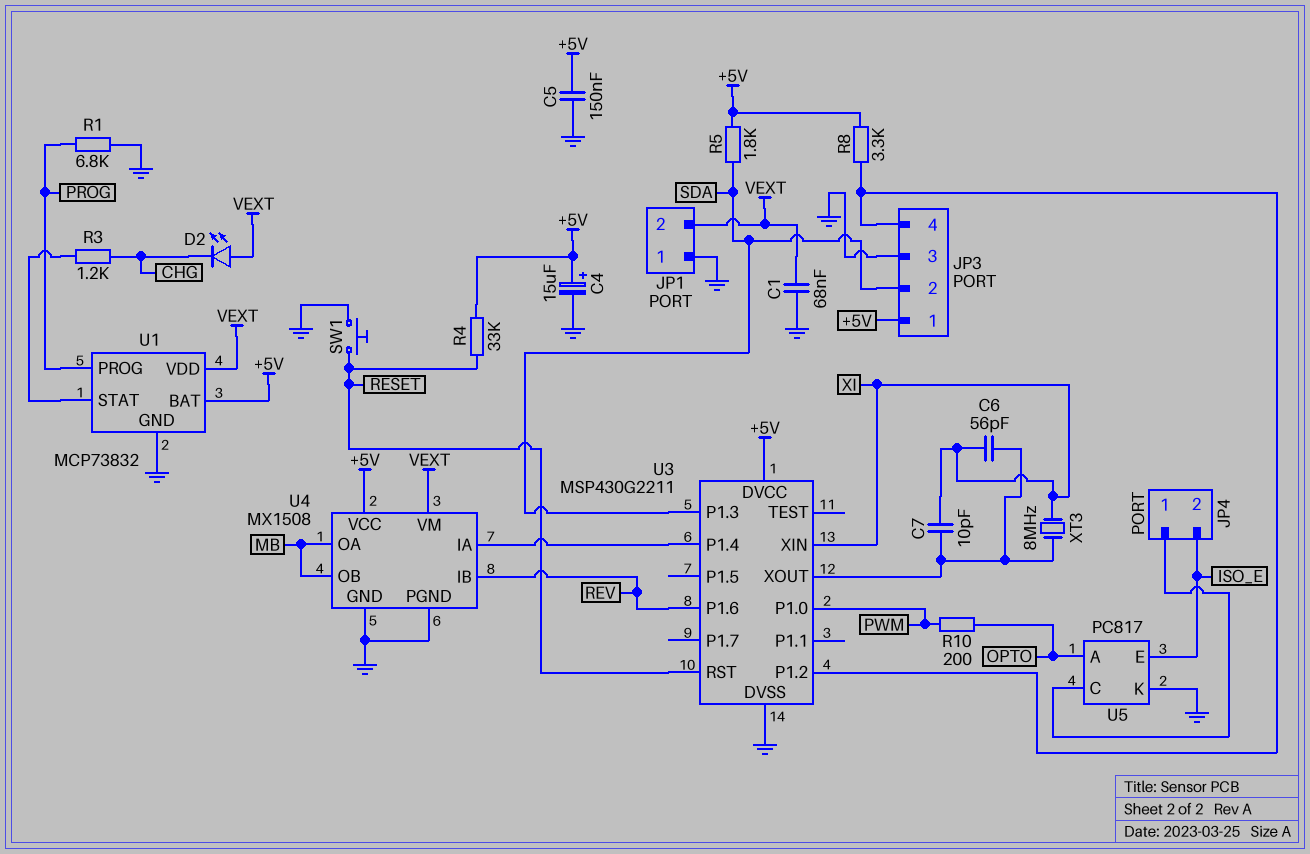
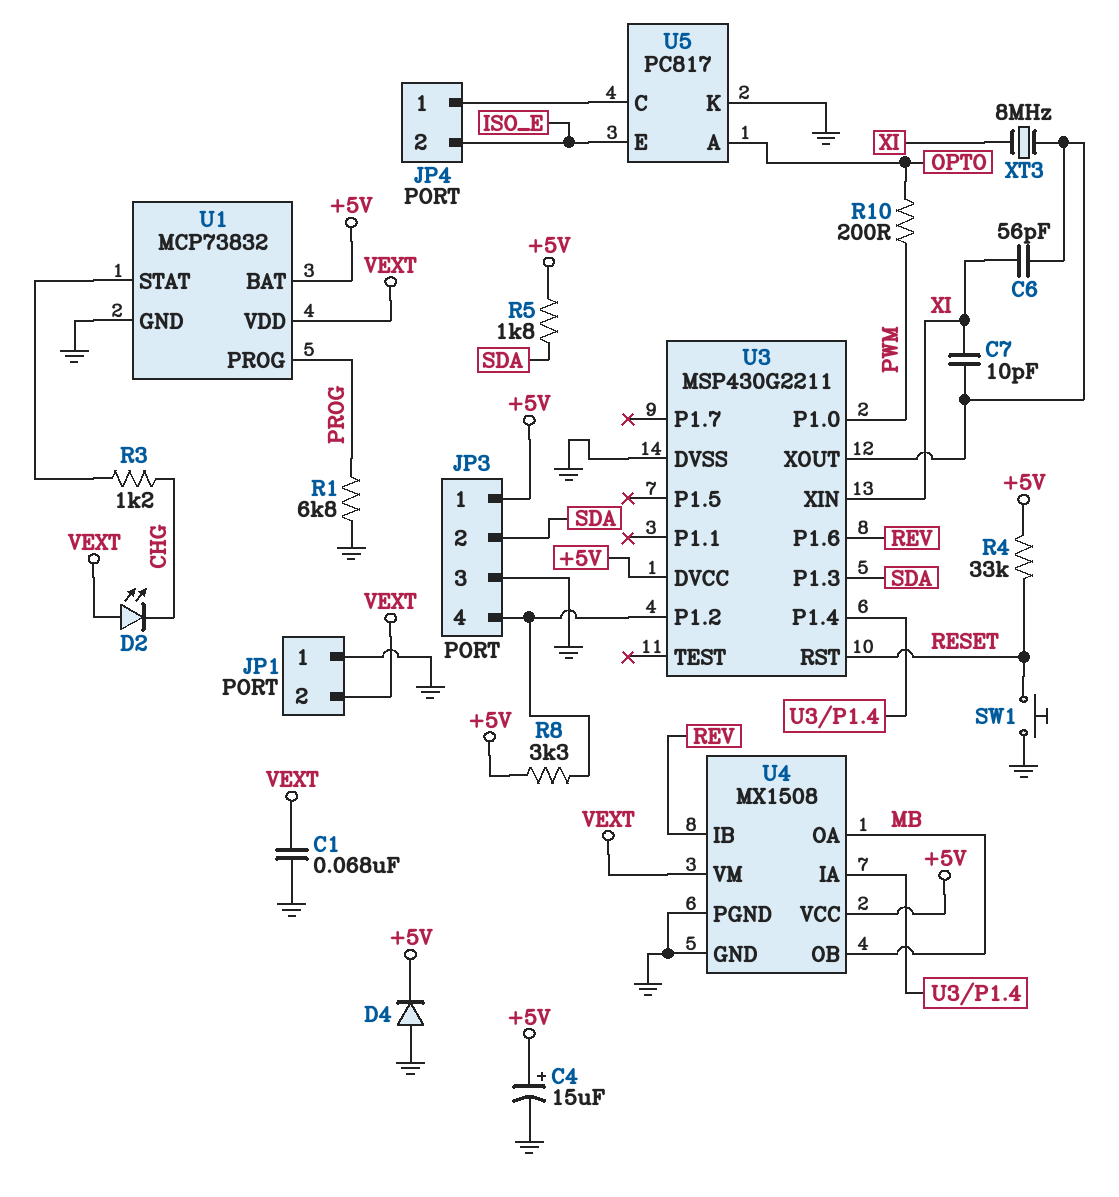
C5: 150nF (+5V, GND) -> none
D4: none -> diode (A GND, K +5V)

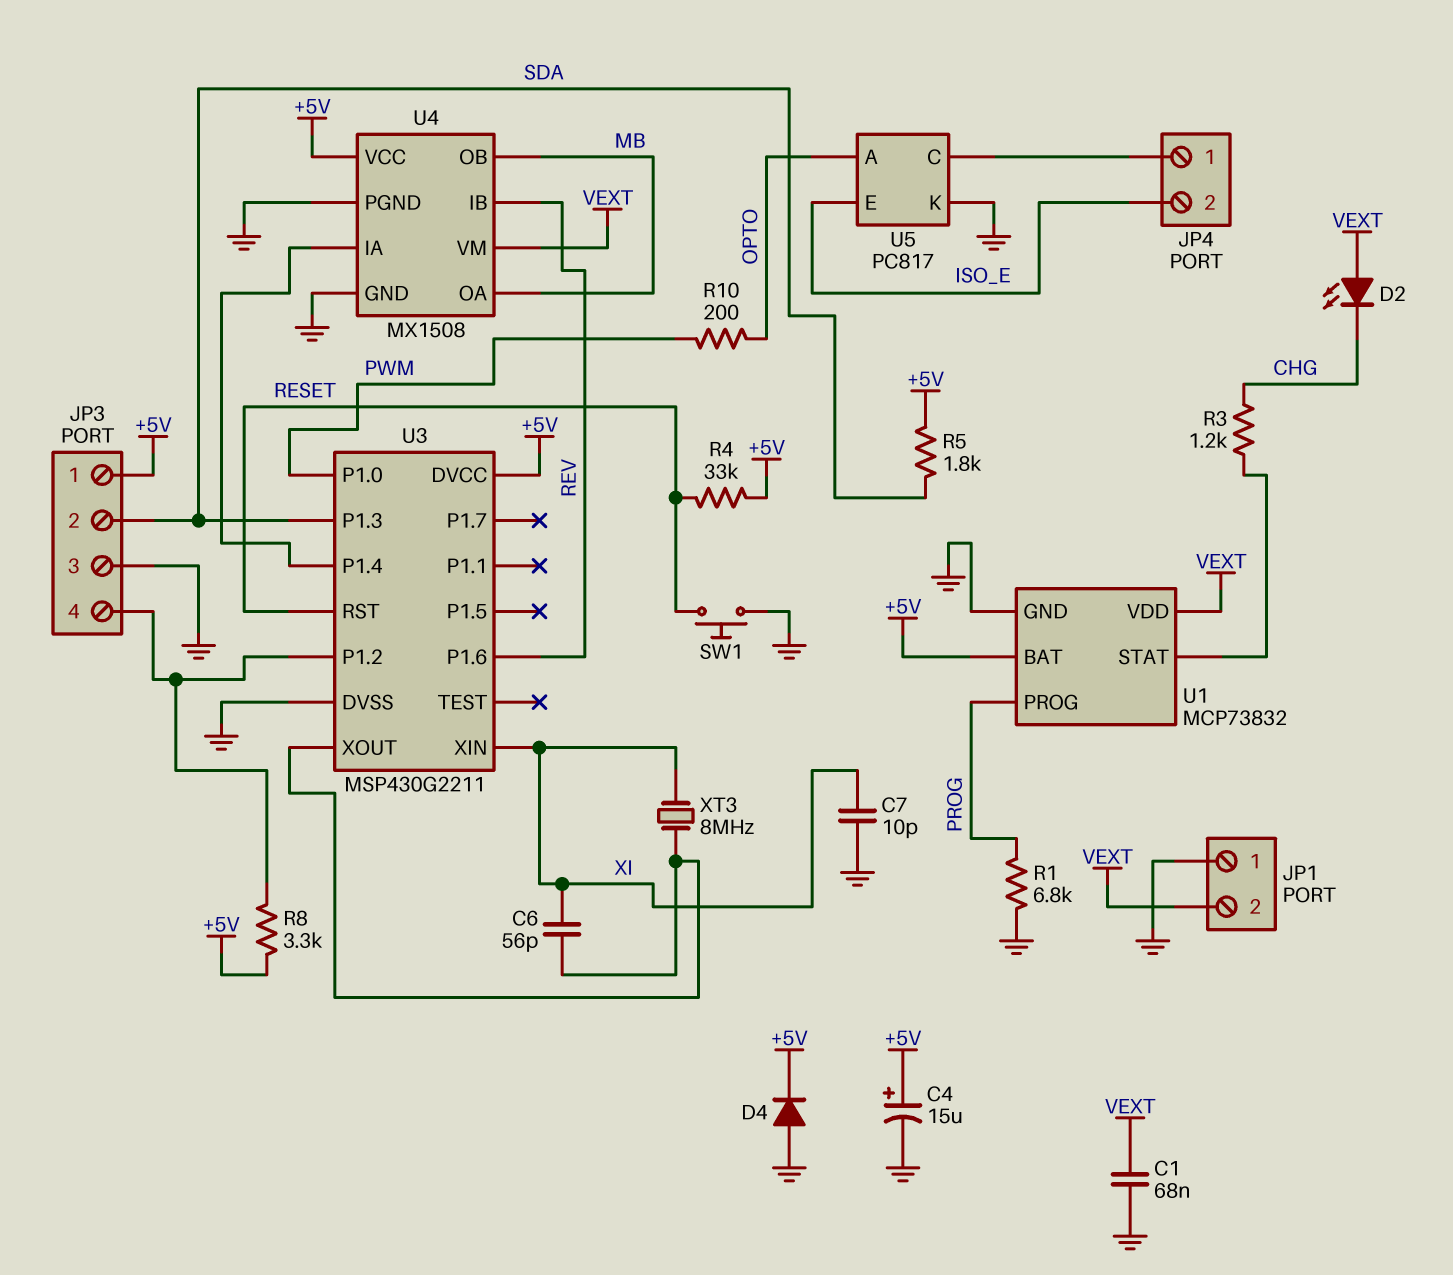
C7: 10pF (U3/XOUT, XI) -> 10pF (GND, XI)

